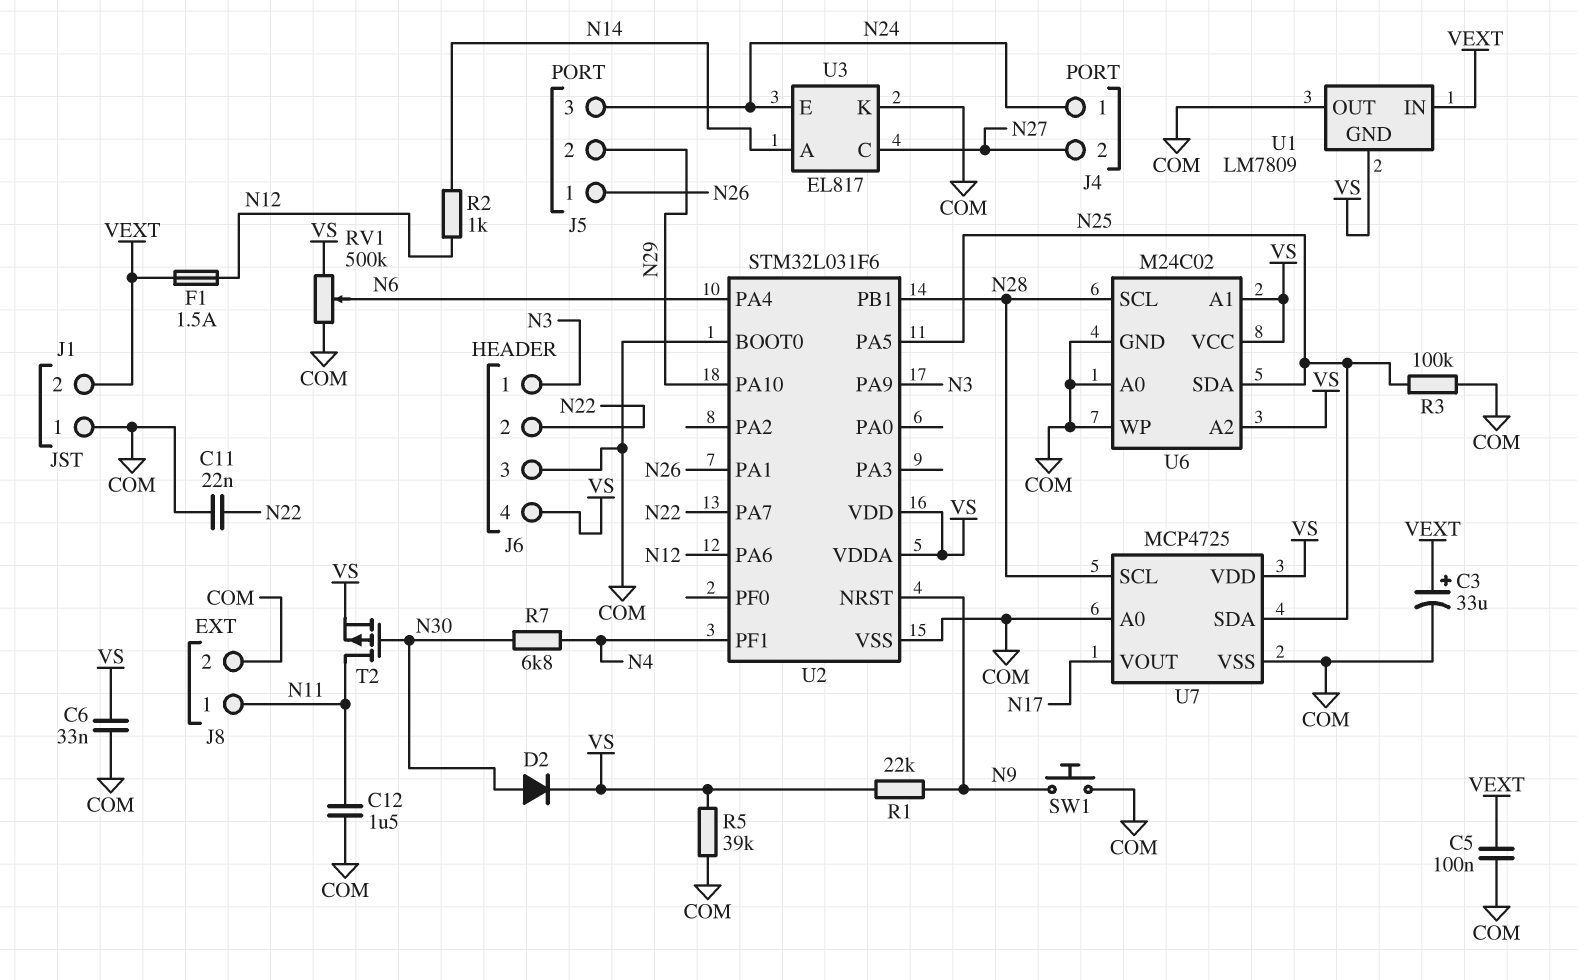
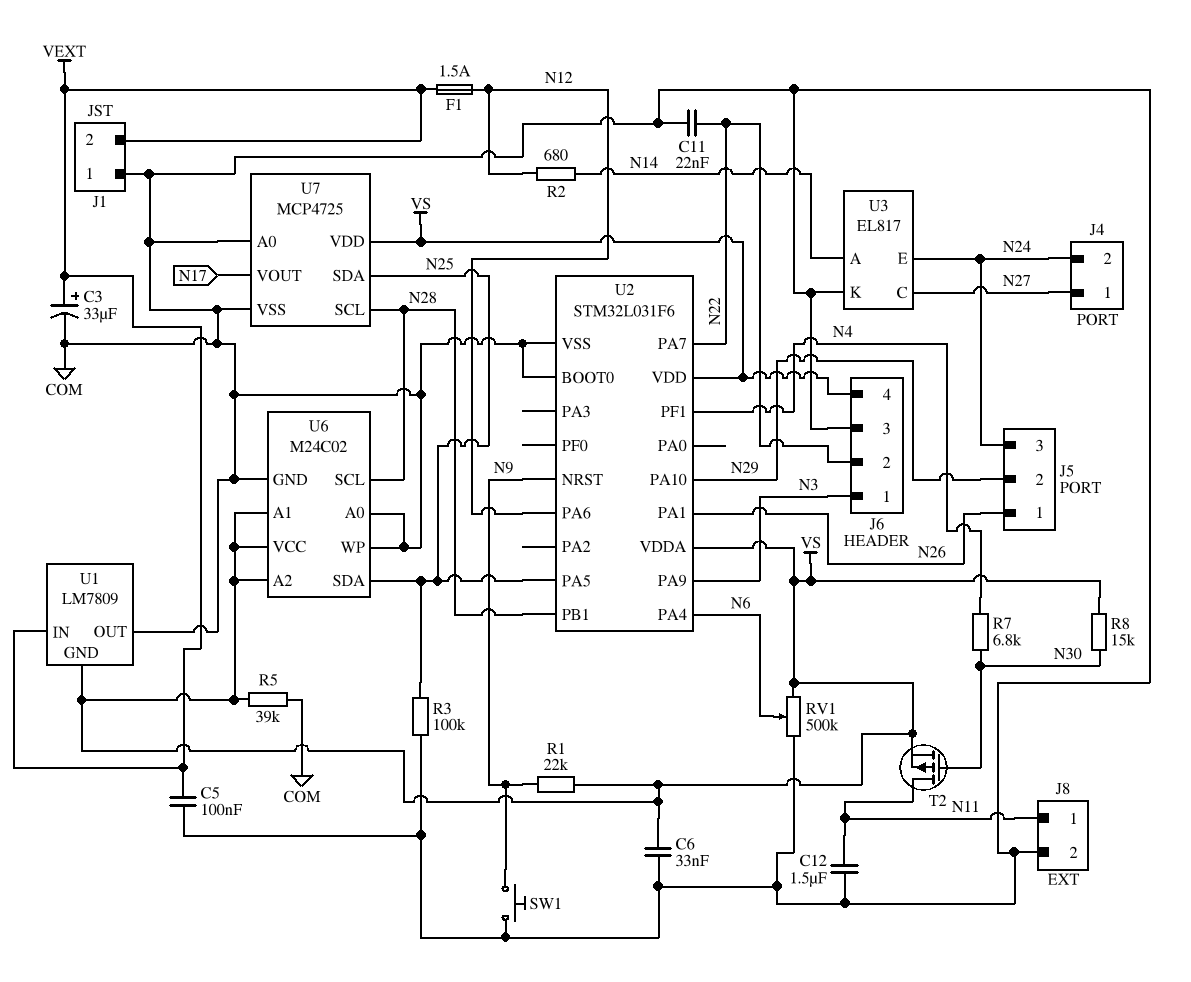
D2: diode (A N30, K VS) -> none
J4 pin 1: N24 -> N27
J4 pin 2: N27 -> N24
R2: 1k (N12, N14) -> 680 (N12, N14)
R8: none -> 15k (N30, VS)

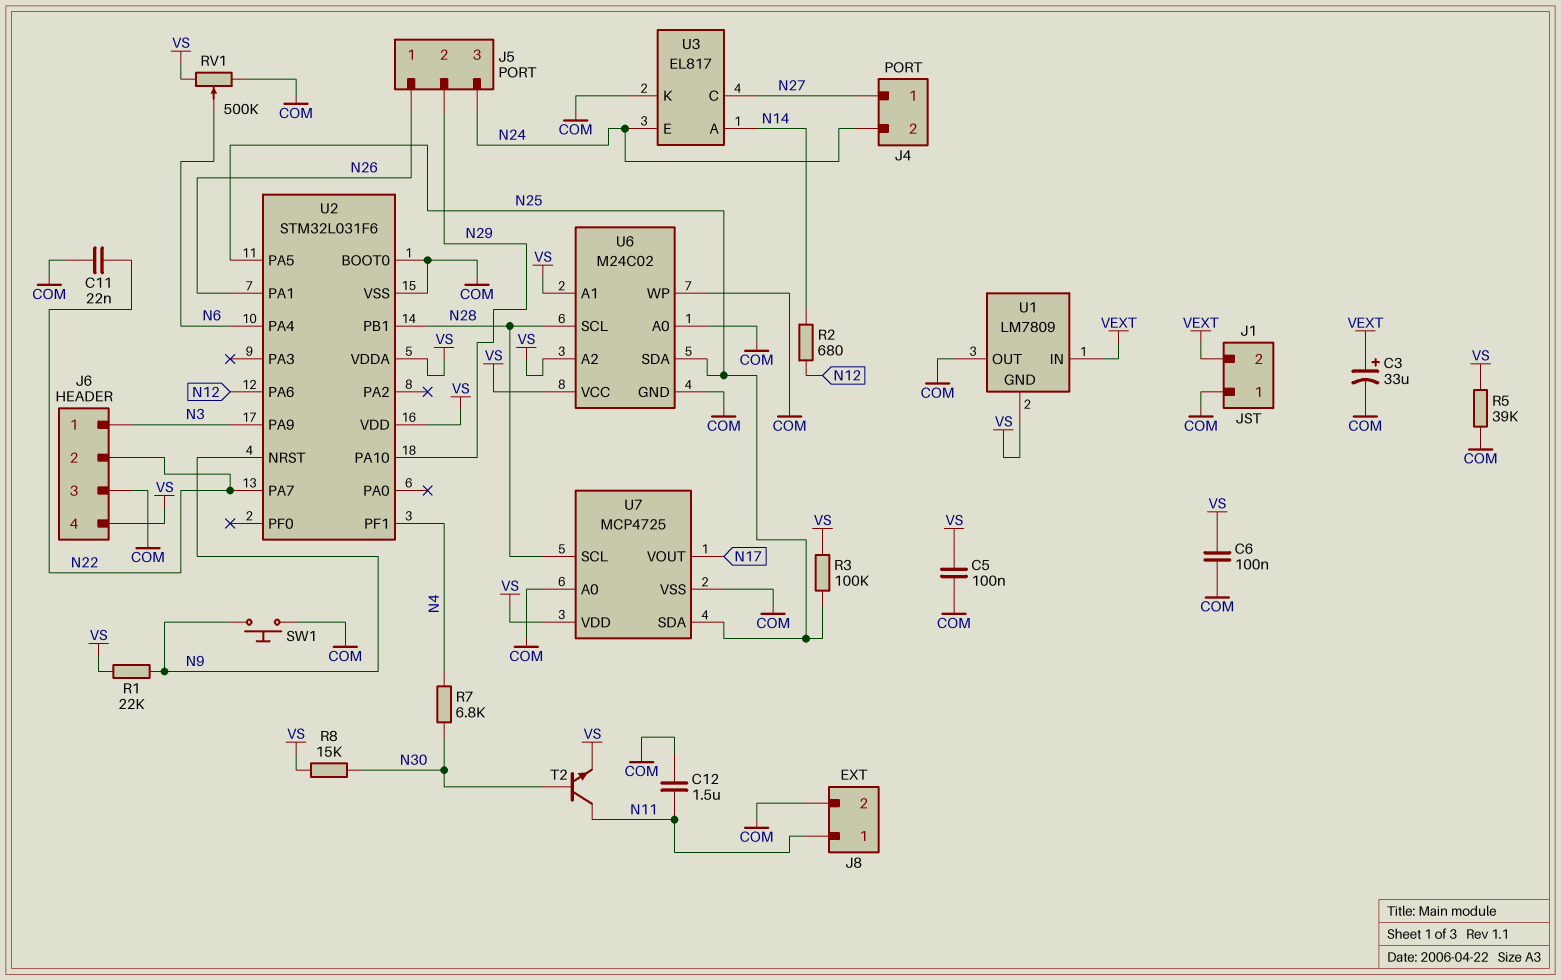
C5: 100nF (COM, VEXT) -> 100nF (COM, VS)
C6: 33nF (COM, VS) -> 100nF (COM, VS)
F1: 1.5A (N12, VEXT) -> none
R3: 100k (COM, N25) -> 100k (N25, VS)
T2: PMOS (G N30, D N11, S VS) -> NPN (B N30, C N11, E VS)

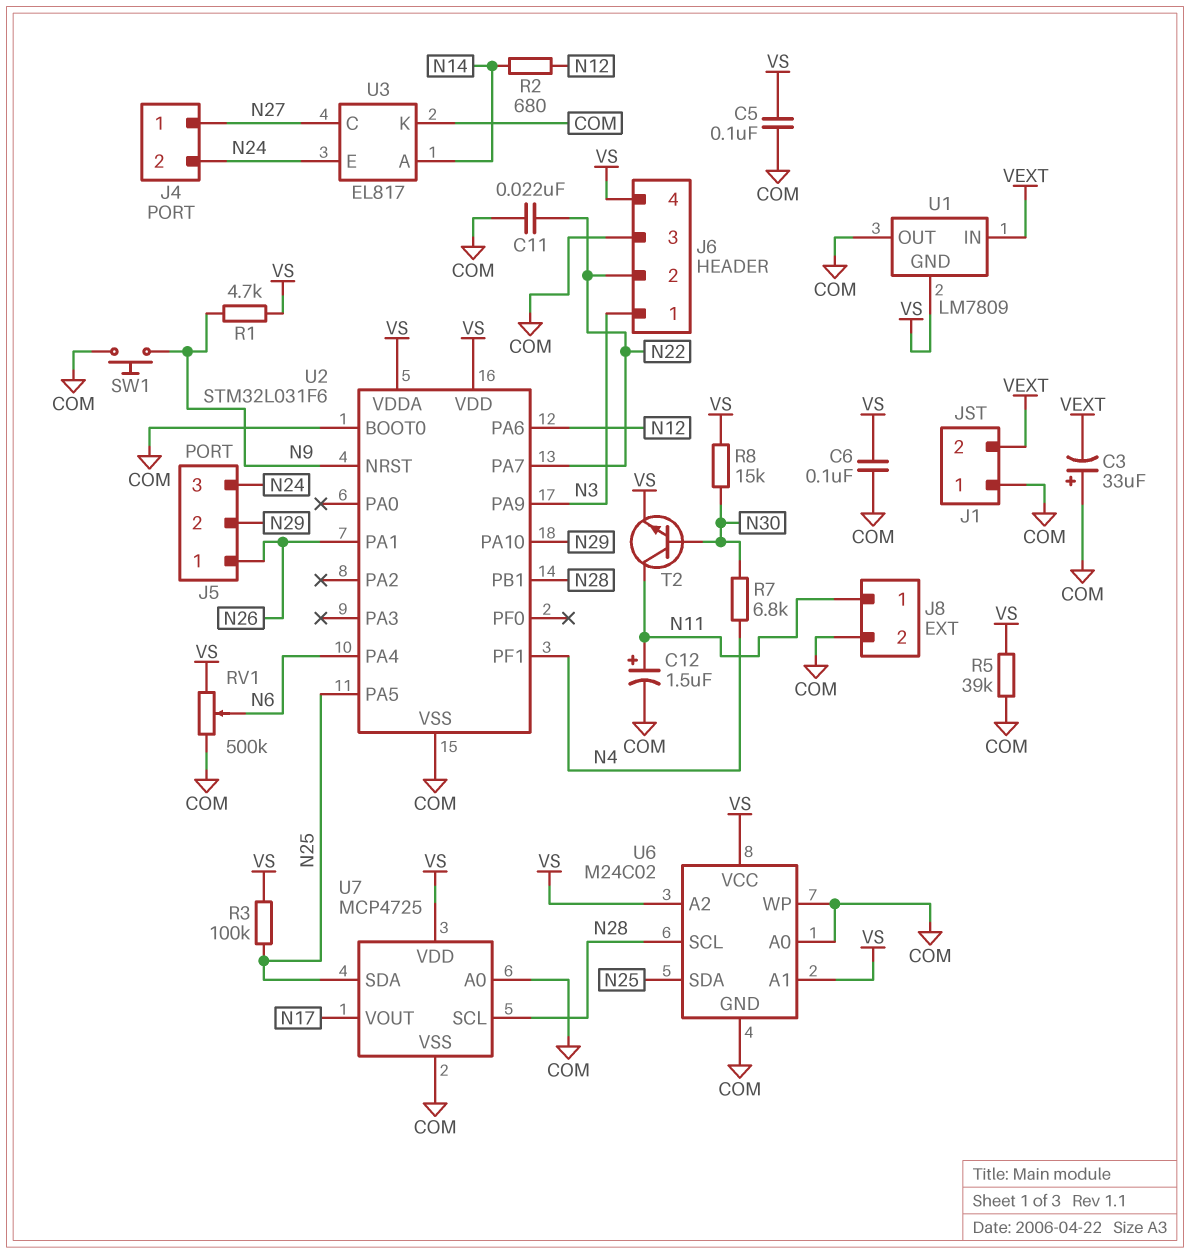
C3: 33uF (plus VEXT, minus COM) -> 33uF (plus COM, minus VEXT)
C12: 1.5uF (COM, N11) -> 1.5uF (plus N11, minus COM)
R1: 22k (N9, VS) -> 4.7k (N9, VS)

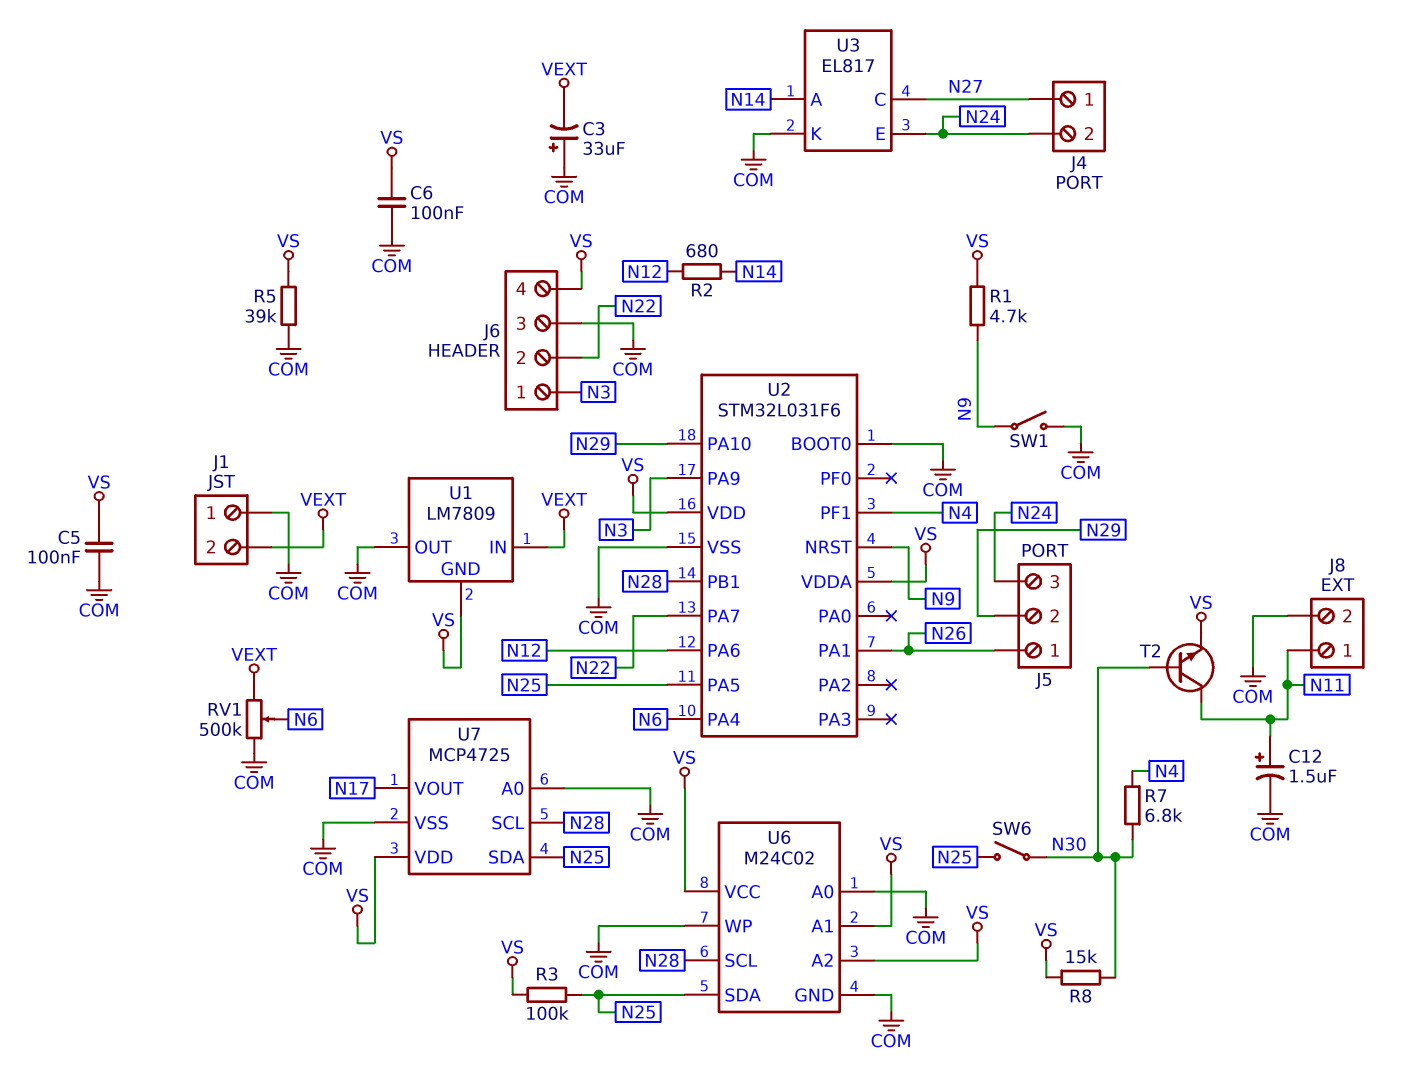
C11: 22nF (COM, N22) -> none
RV1: 500k (COM, VS, wiper N6) -> 500k (COM, VEXT, wiper N6)
SW1: button (COM, N9) -> switch (COM, N9)
SW6: none -> switch (N25, N30)

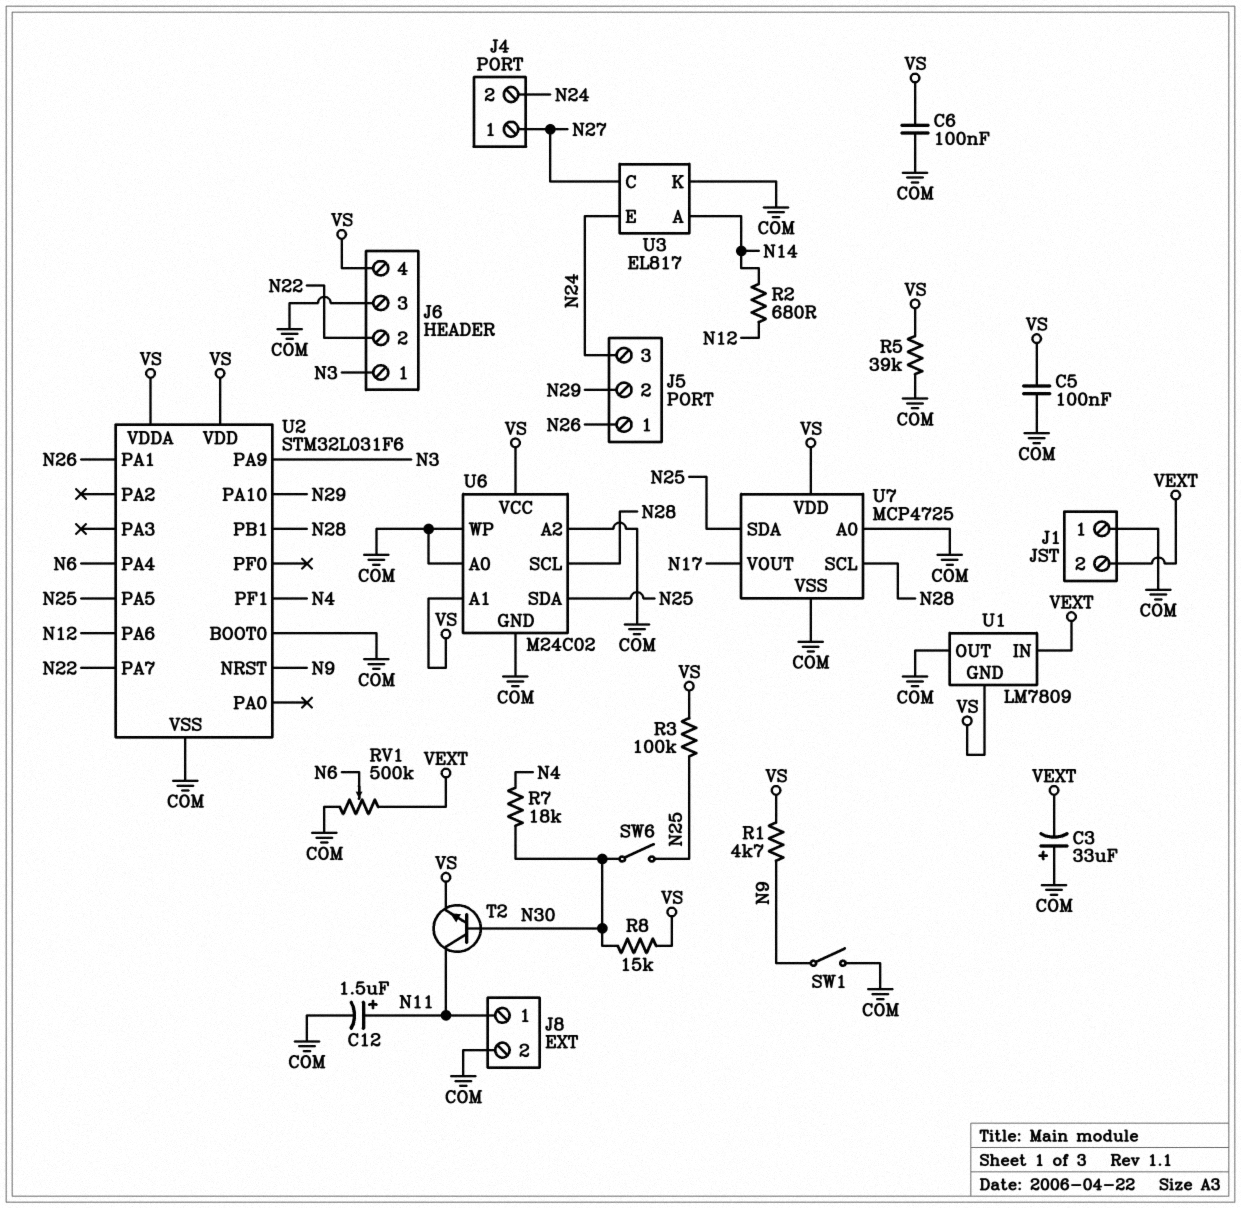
R7: 6.8k (N4, N30) -> 18k (N4, N30)
U6 pin A2: VS -> COM

